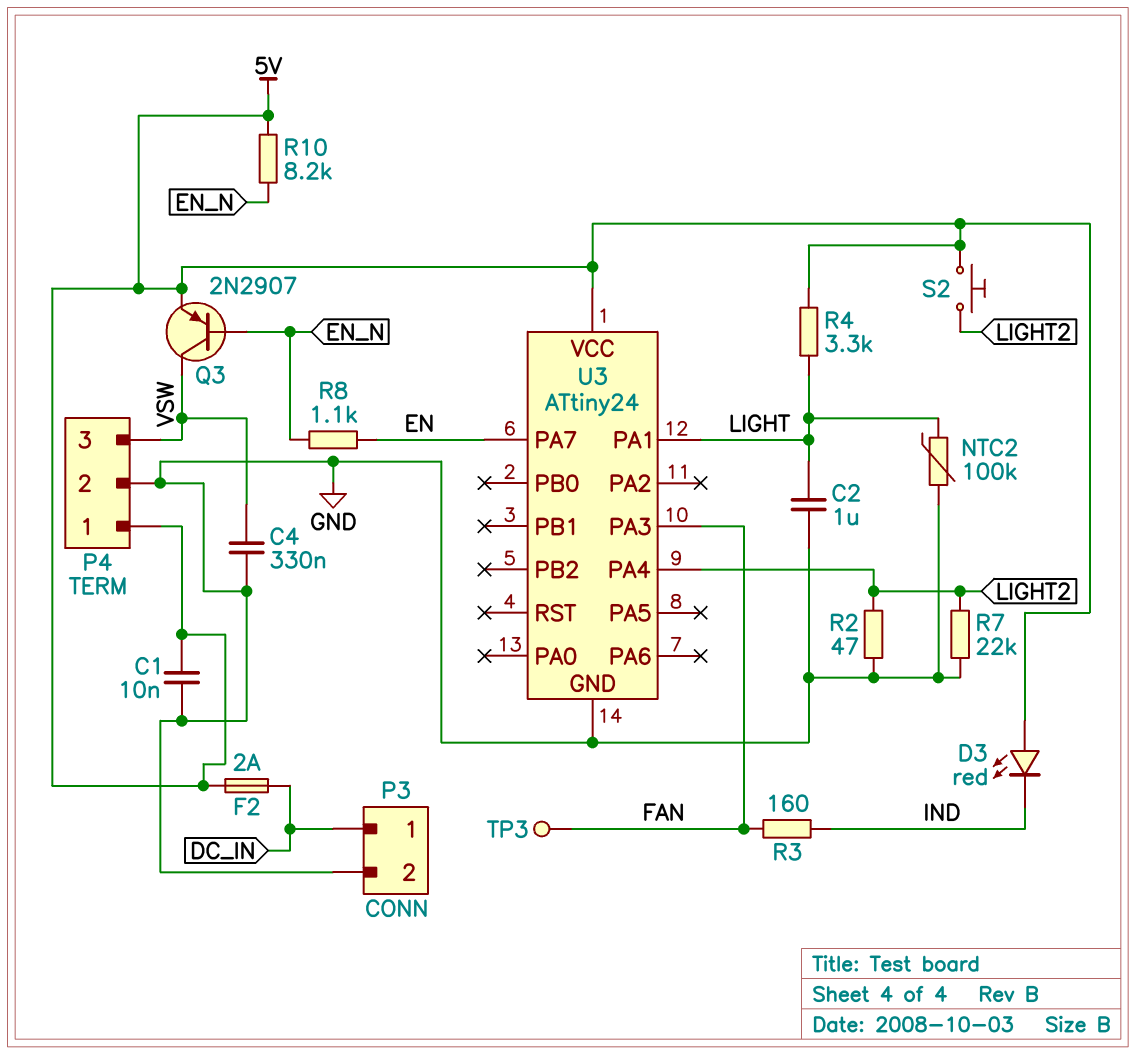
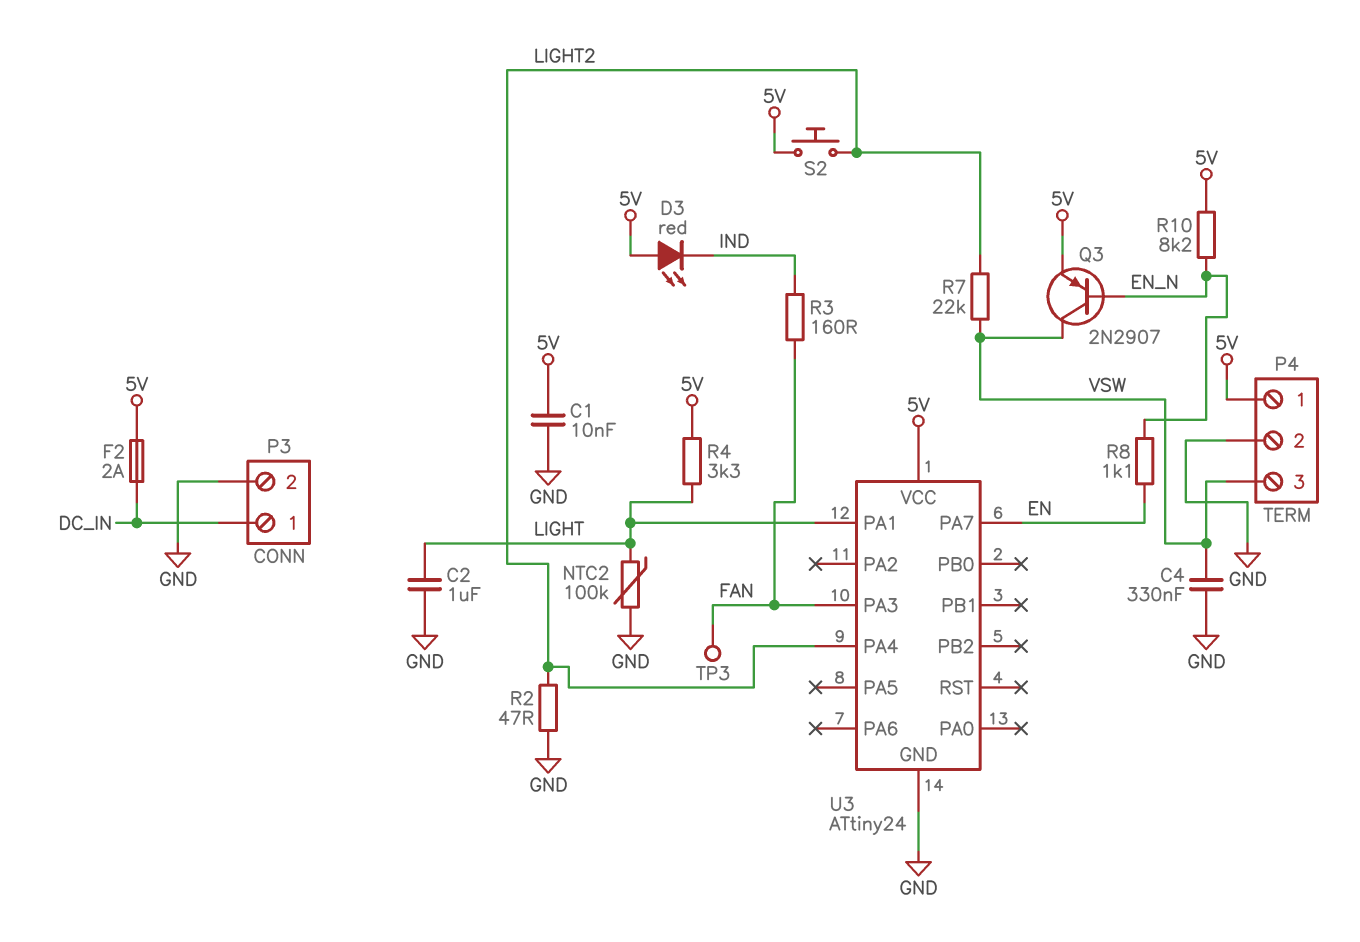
R7: 22k (GND, LIGHT2) -> 22k (LIGHT2, VSW)

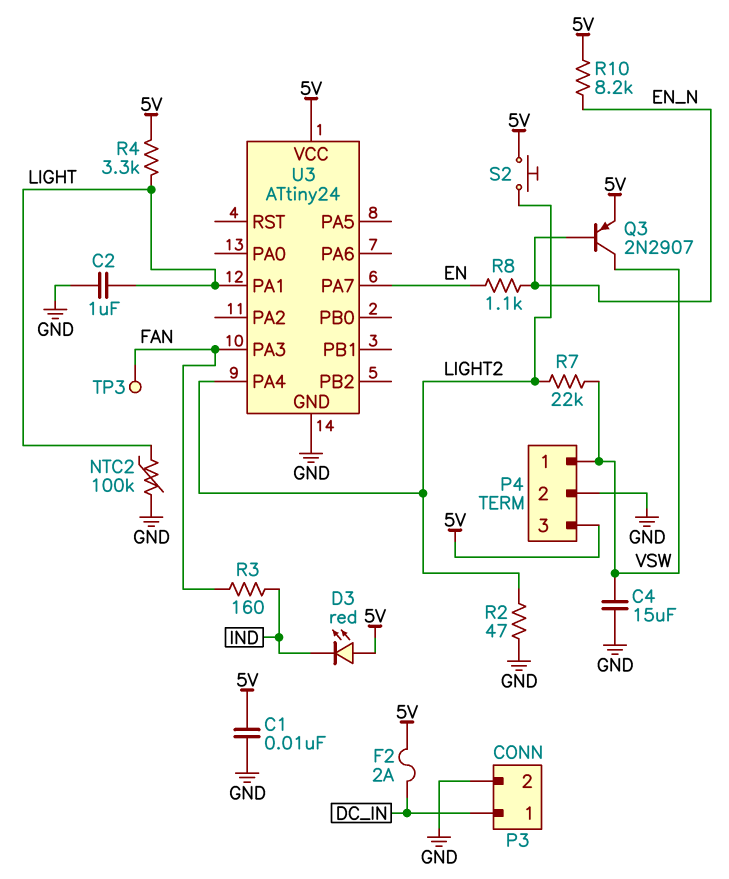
C4: 330nF (GND, VSW) -> 15uF (GND, VSW)
P4 pin 1: 5V -> VSW
P4 pin 3: VSW -> 5V

